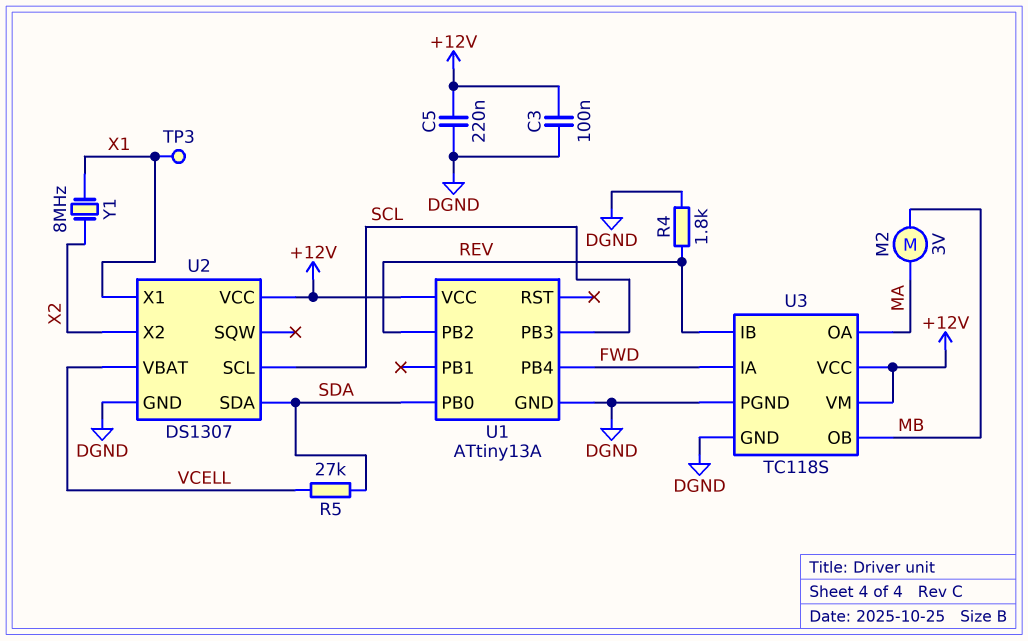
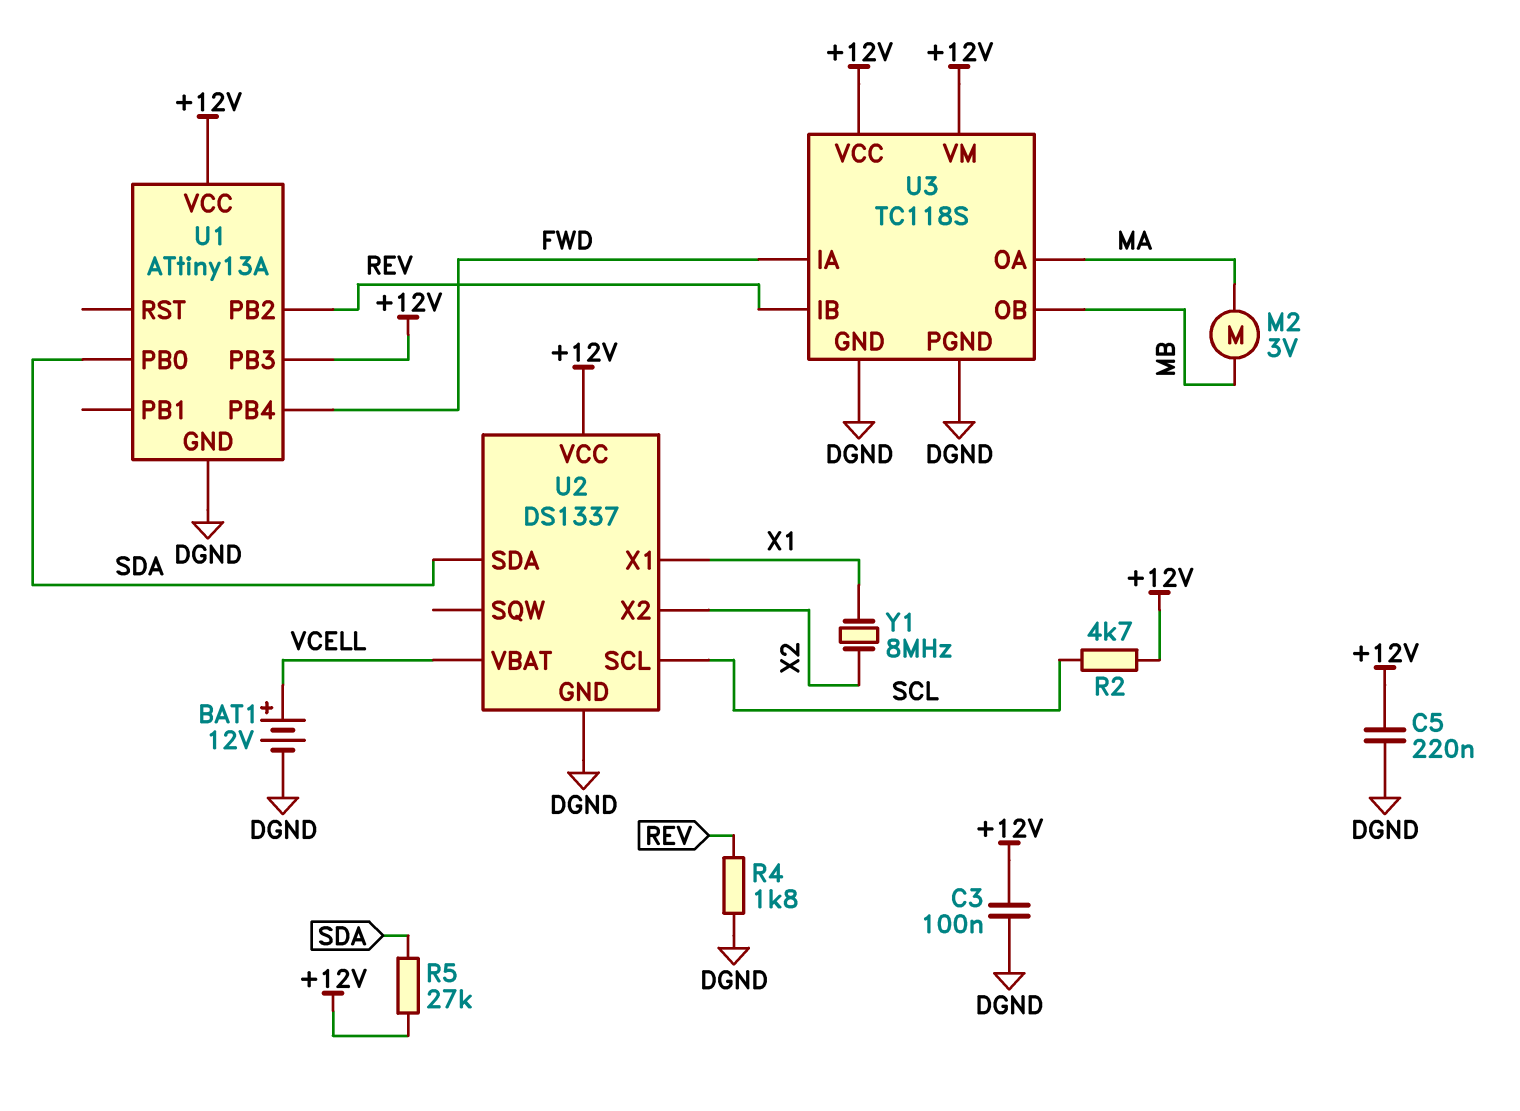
BAT1: none -> 12V (plus VCELL, minus DGND)
R2: none -> 4.7k (+12V, SCL)
R5: 27k (SDA, VCELL) -> 27k (+12V, SDA)
TP3: test point (X1) -> none
U1 pin PB3: SCL -> +12V
U2: DS1307 -> DS1337

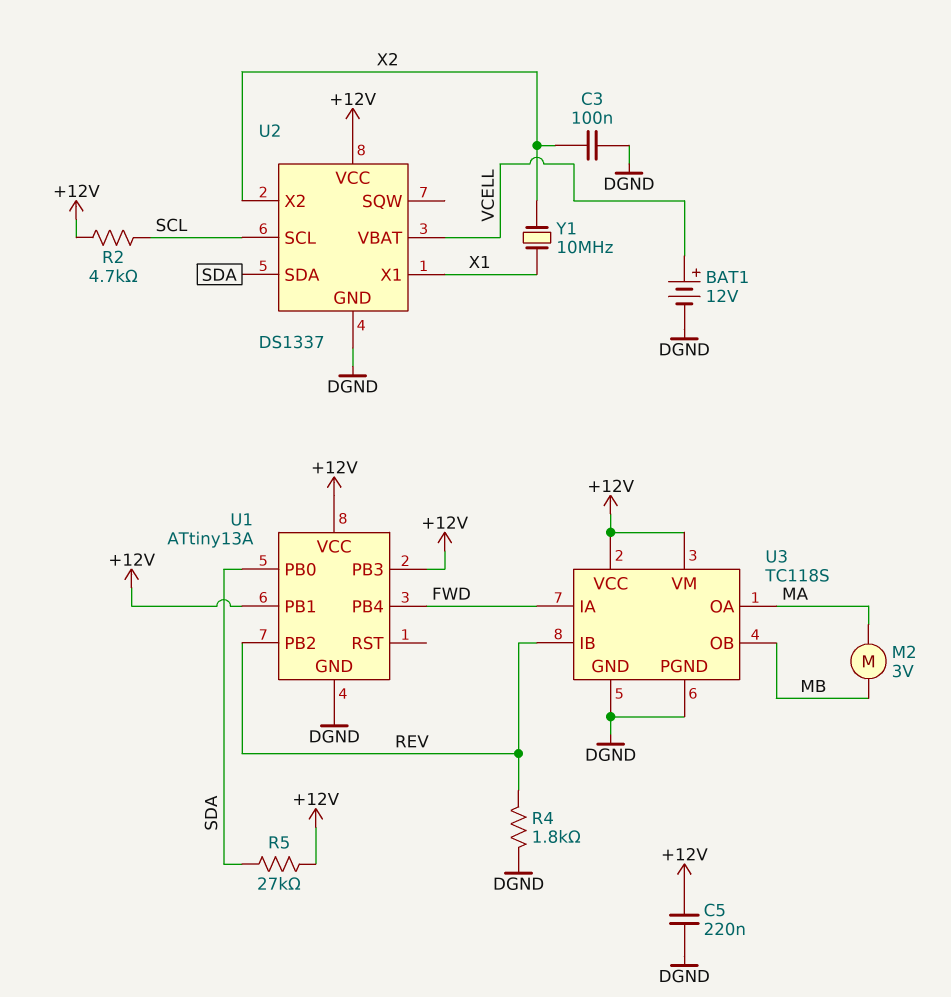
C3: 100nF (+12V, DGND) -> 100nF (DGND, X2)
U1 pin PB1: none -> +12V
Y1: 8MHz (X1, X2) -> 10MHz (X1, X2)

